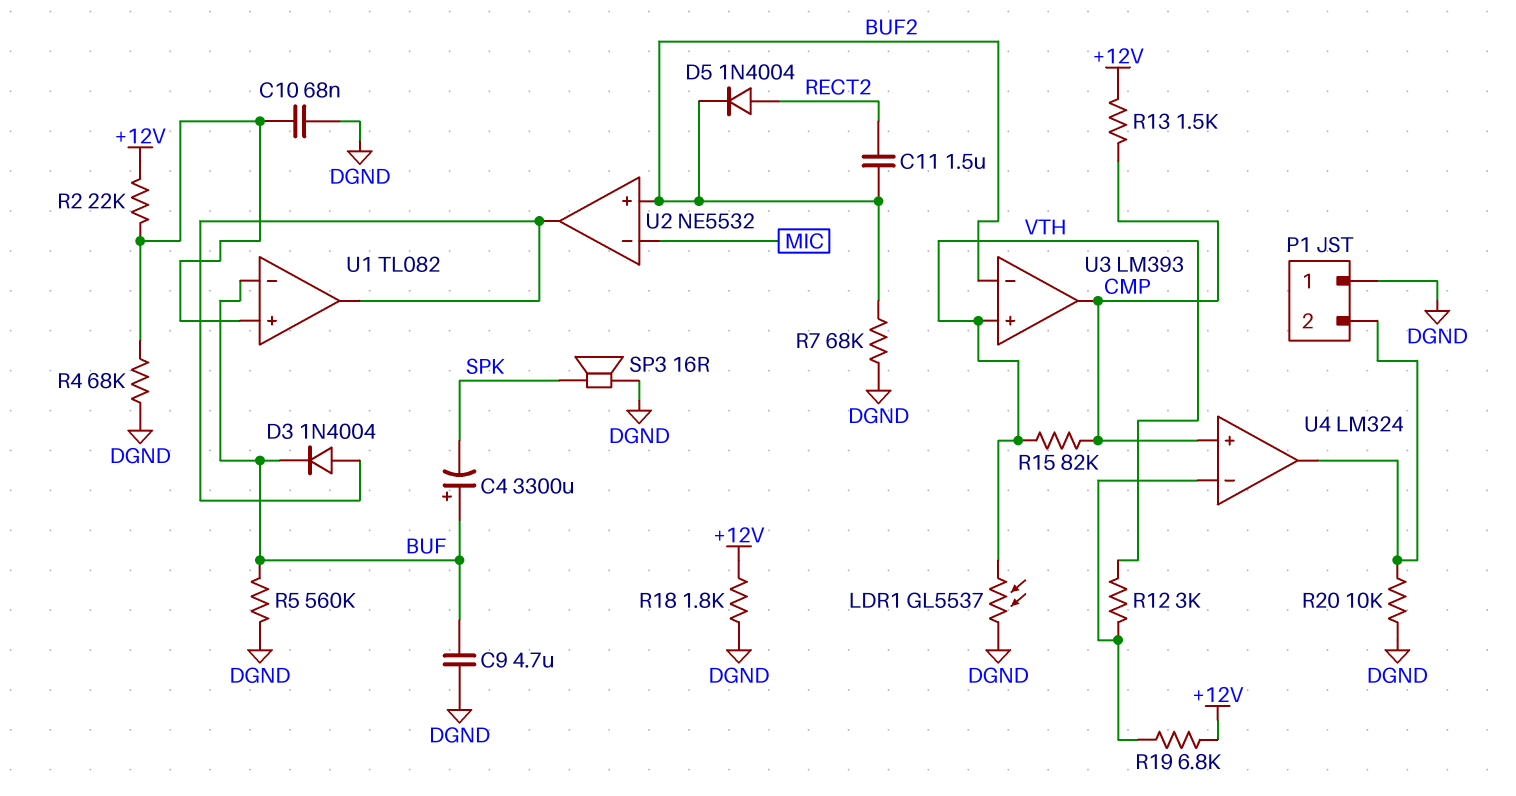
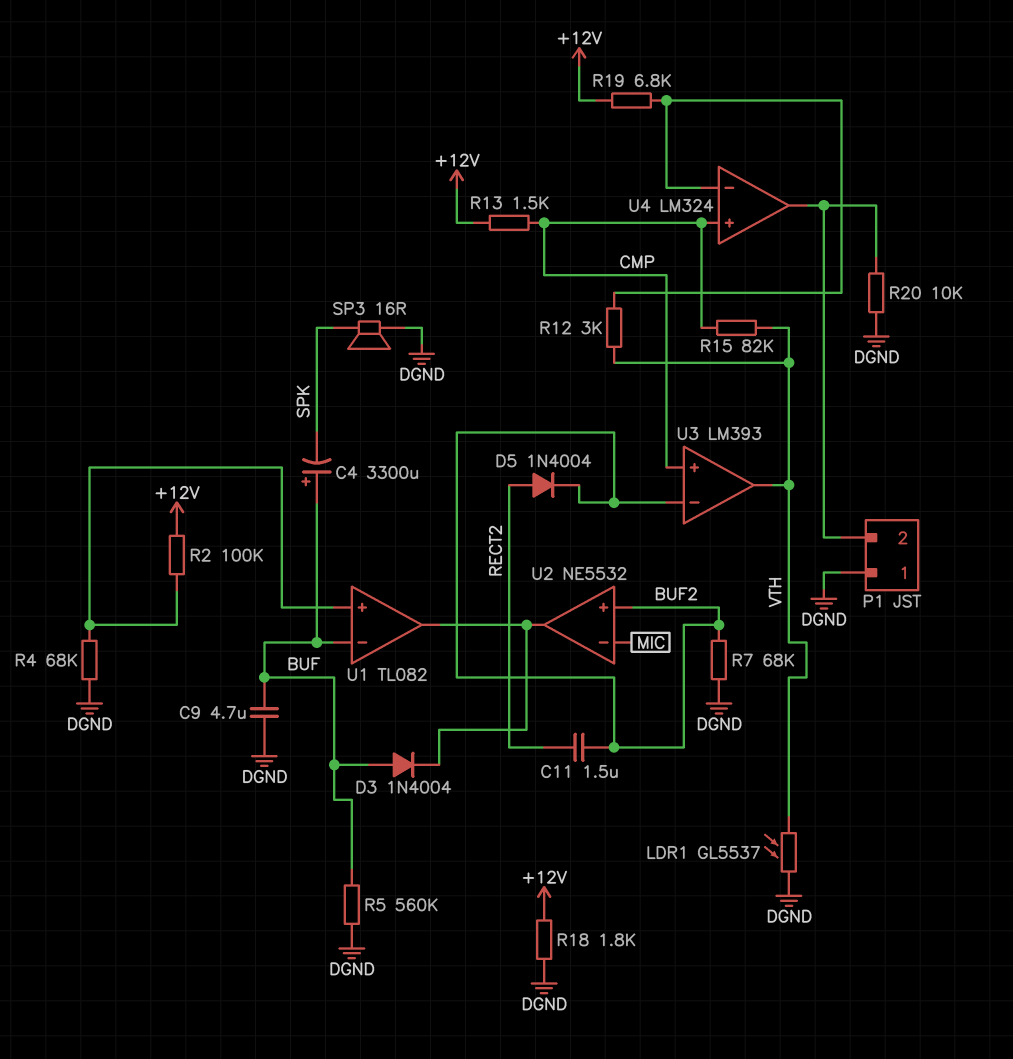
C10: 68nF (DGND, U1/in+) -> none
D3: diode 1N4004 (A U1/out, K BUF) -> diode 1N4004 (A BUF, K U1/out)
R2: 22k (+12V, U1/in+) -> 100k (+12V, U1/in+)
U3 pin in+: VTH -> CMP
U3 pin out: CMP -> VTH

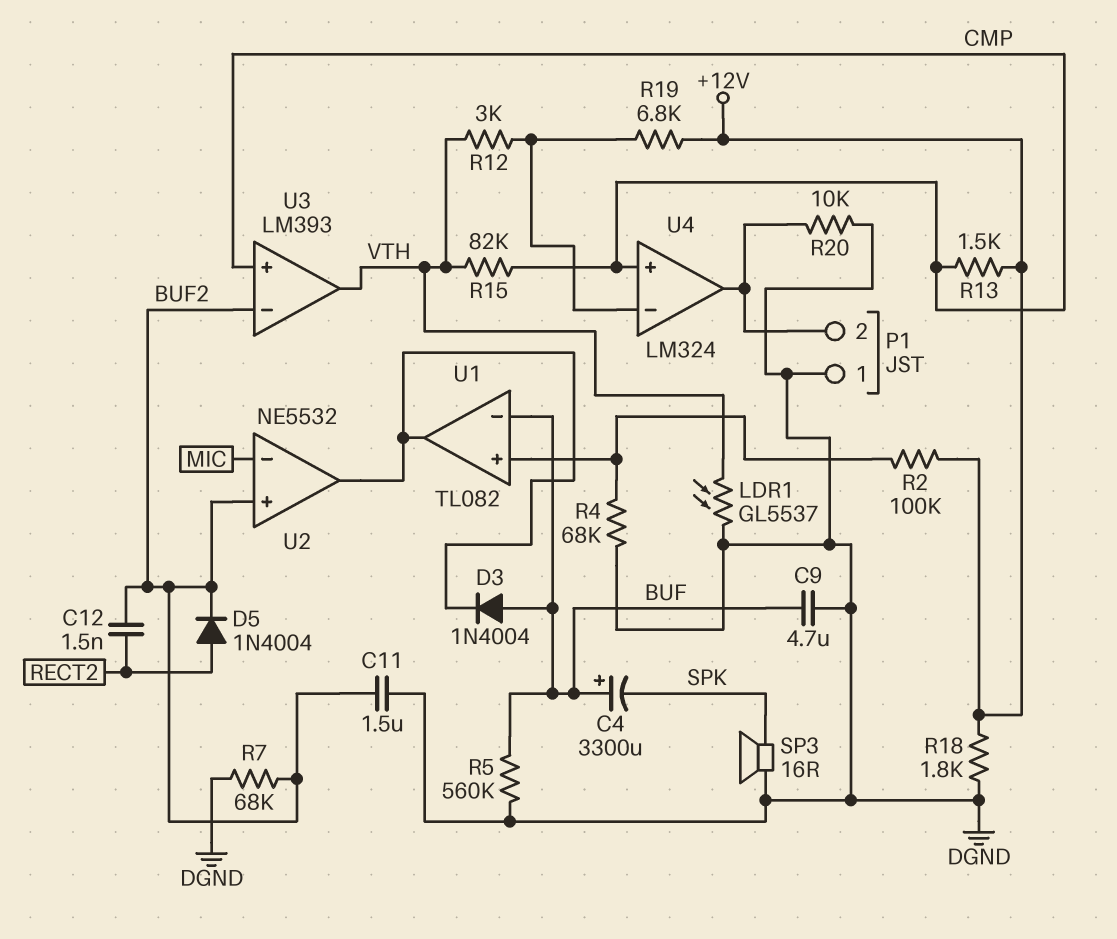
C11: 1.5uF (BUF2, RECT2) -> 1.5uF (BUF2, DGND)
C12: none -> 1.5nF (BUF2, RECT2)

